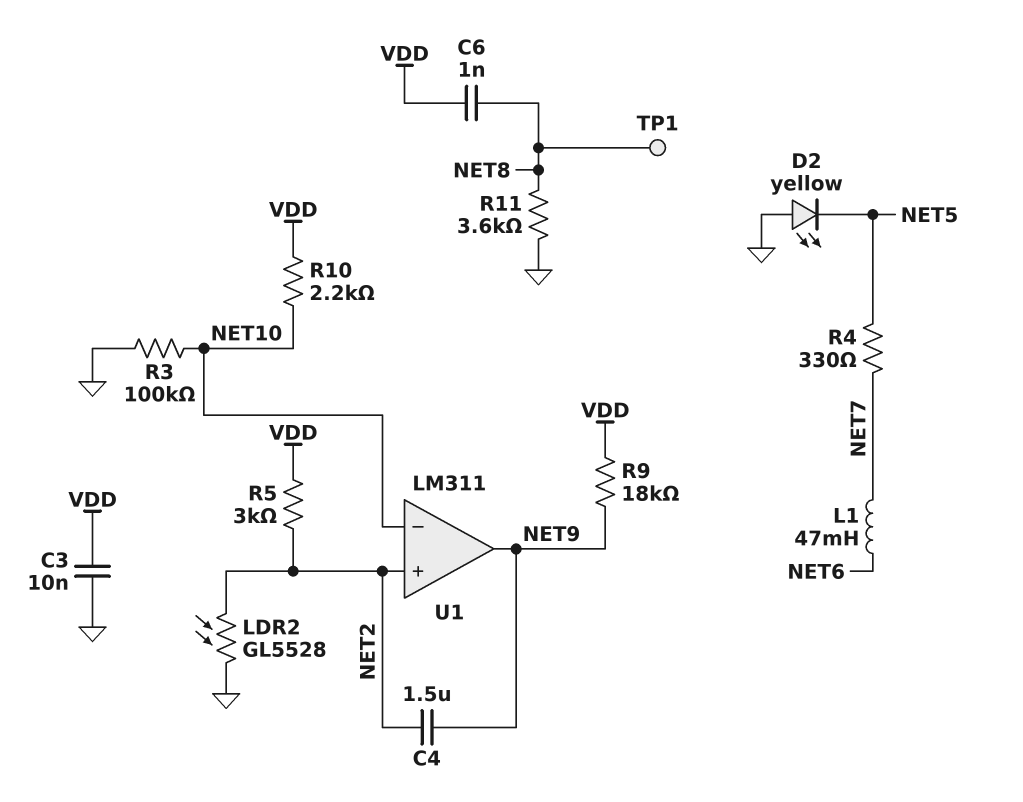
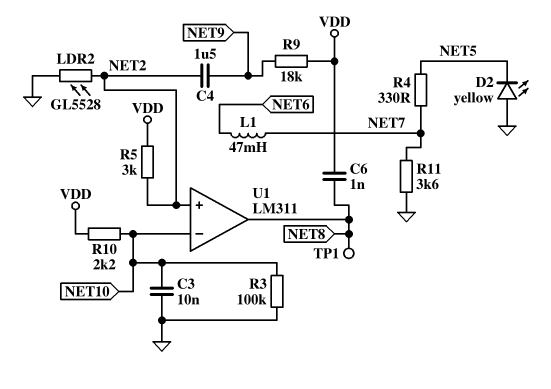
C3: 10nF (GND, VDD) -> 10nF (GND, NET10)
R11: 3.6k (GND, NET8) -> 3.6k (GND, NET7)
U1 pin out: NET9 -> NET8

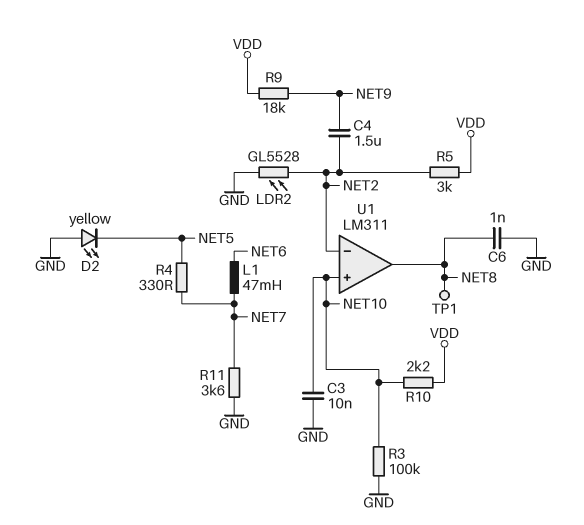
C6: 1nF (NET8, VDD) -> 1nF (GND, NET8)
U1 pin in+: NET2 -> NET10
U1 pin in-: NET10 -> NET2

